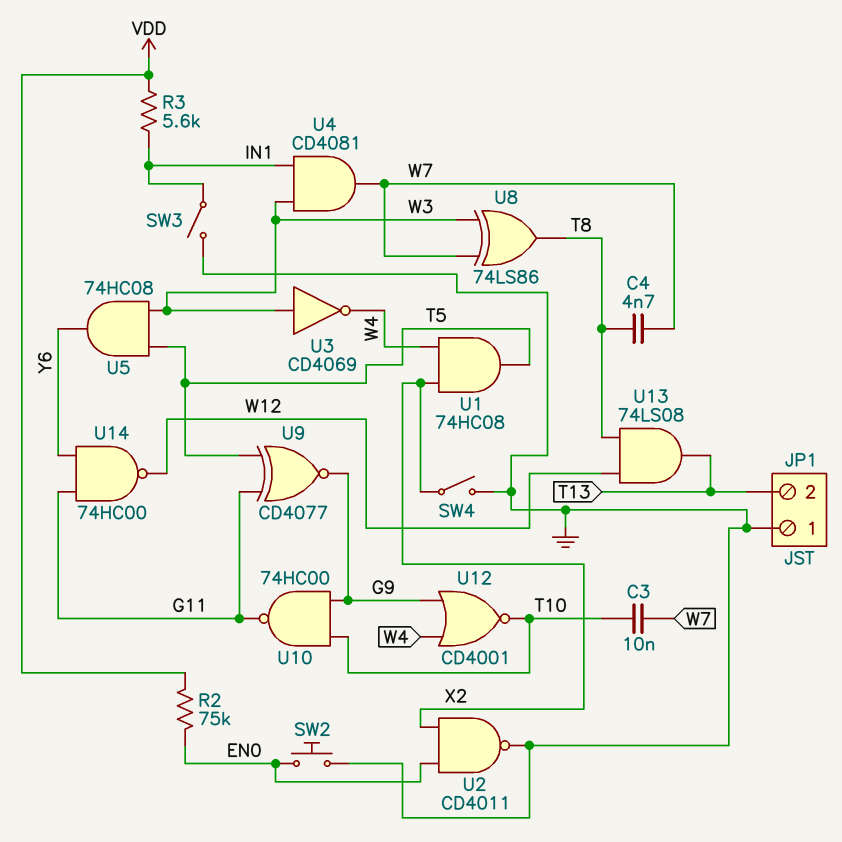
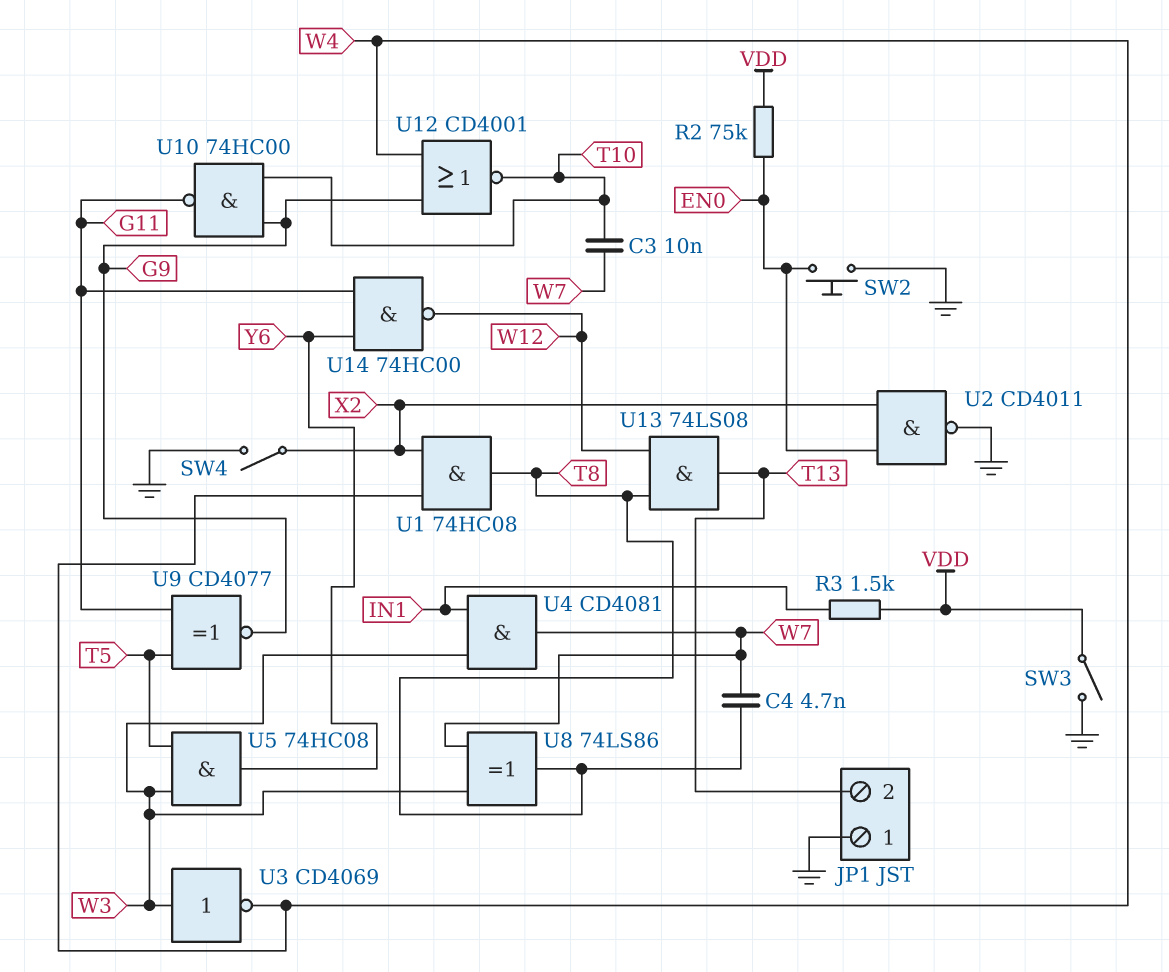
R3: 5.6k (IN1, VDD) -> 1.5k (IN1, VDD)
SW3: switch (GND, IN1) -> switch (GND, VDD)
U1: AND 74HC08 (in W4, in X2, out T5) -> AND 74HC08 (in W4, in X2, out T8)

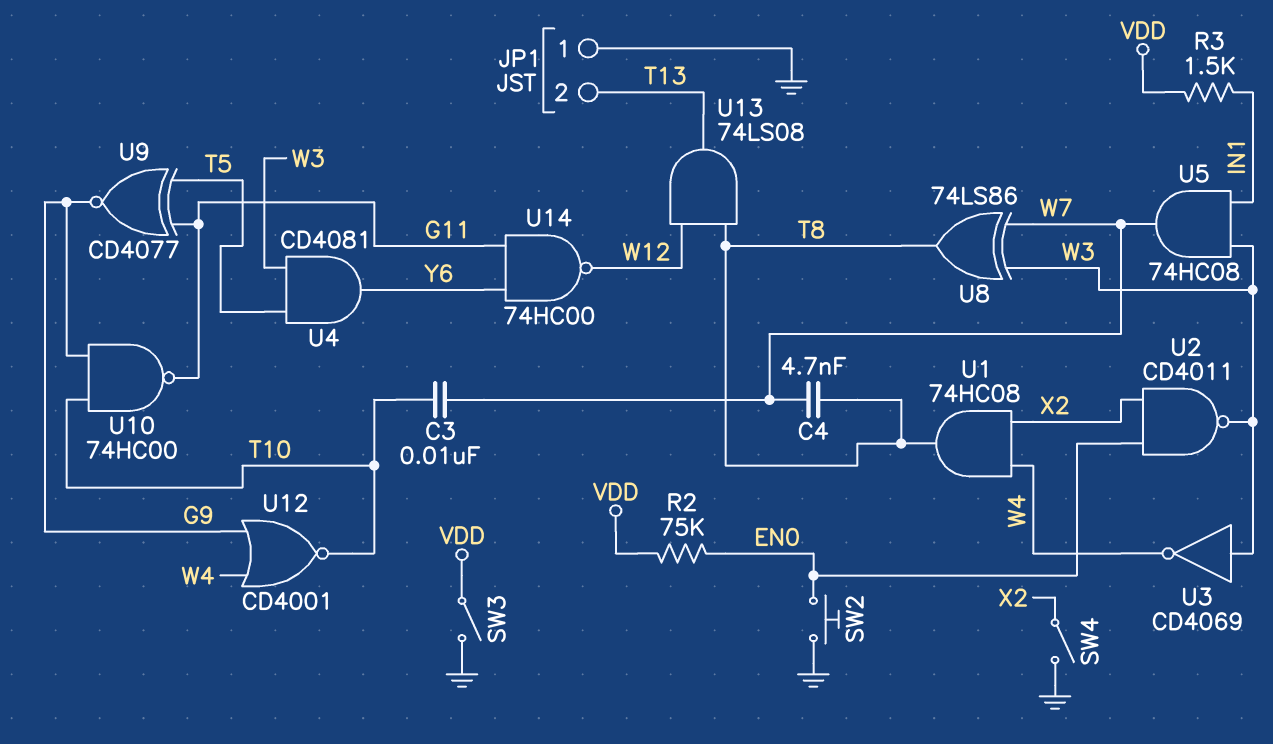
U2: NAND CD4011 (in EN0, in X2, out GND) -> NAND CD4011 (in EN0, in X2, out W3)
U4: AND CD4081 (in IN1, in W3, out W7) -> AND CD4081 (in T5, in W3, out Y6)
U5: AND 74HC08 (in T5, in W3, out Y6) -> AND 74HC08 (in IN1, in W3, out W7)

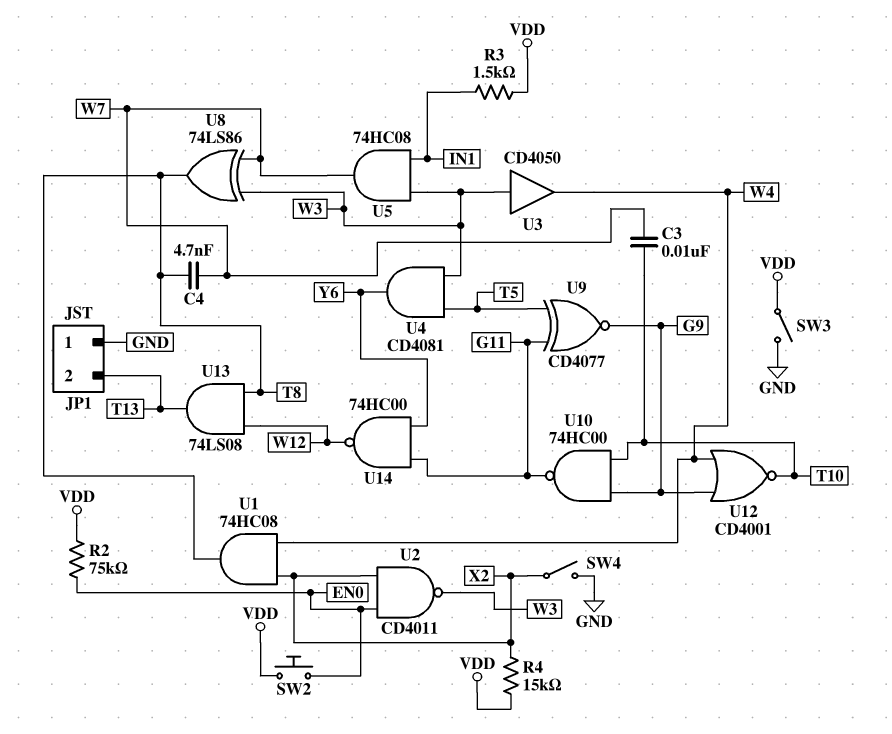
R4: none -> 15k (VDD, X2)
SW2: button (EN0, GND) -> button (EN0, VDD)
U3: NOT CD4069 (in W3, out W4) -> buffer CD4050 (in W3, out W4)

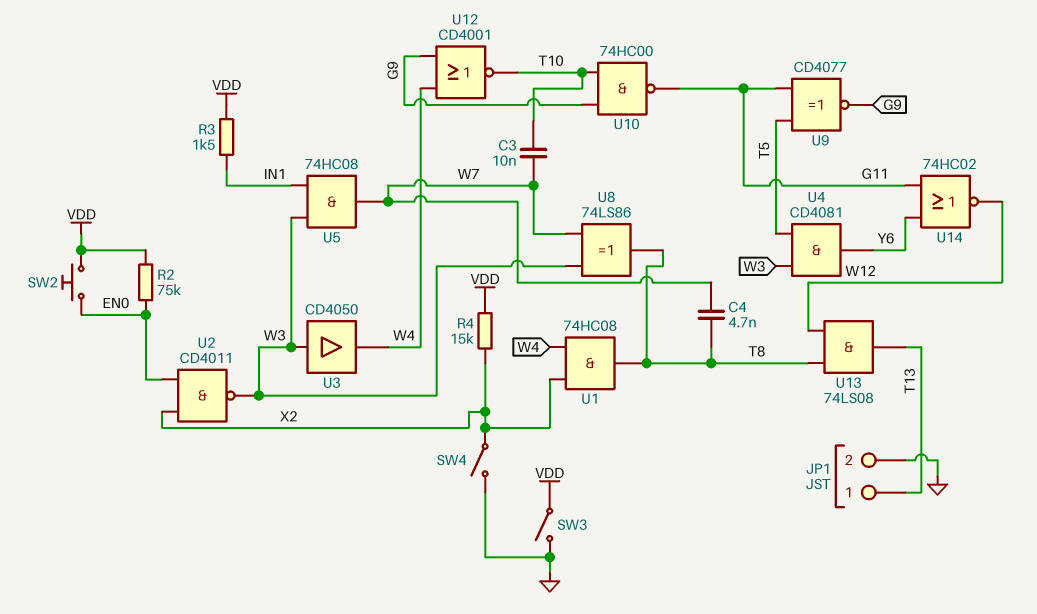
JP1 pin 1: GND -> T13
JP1 pin 2: T13 -> GND
U14: NAND 74HC00 (in G11, in Y6, out W12) -> NOR 74HC02 (in G11, in Y6, out W12)

